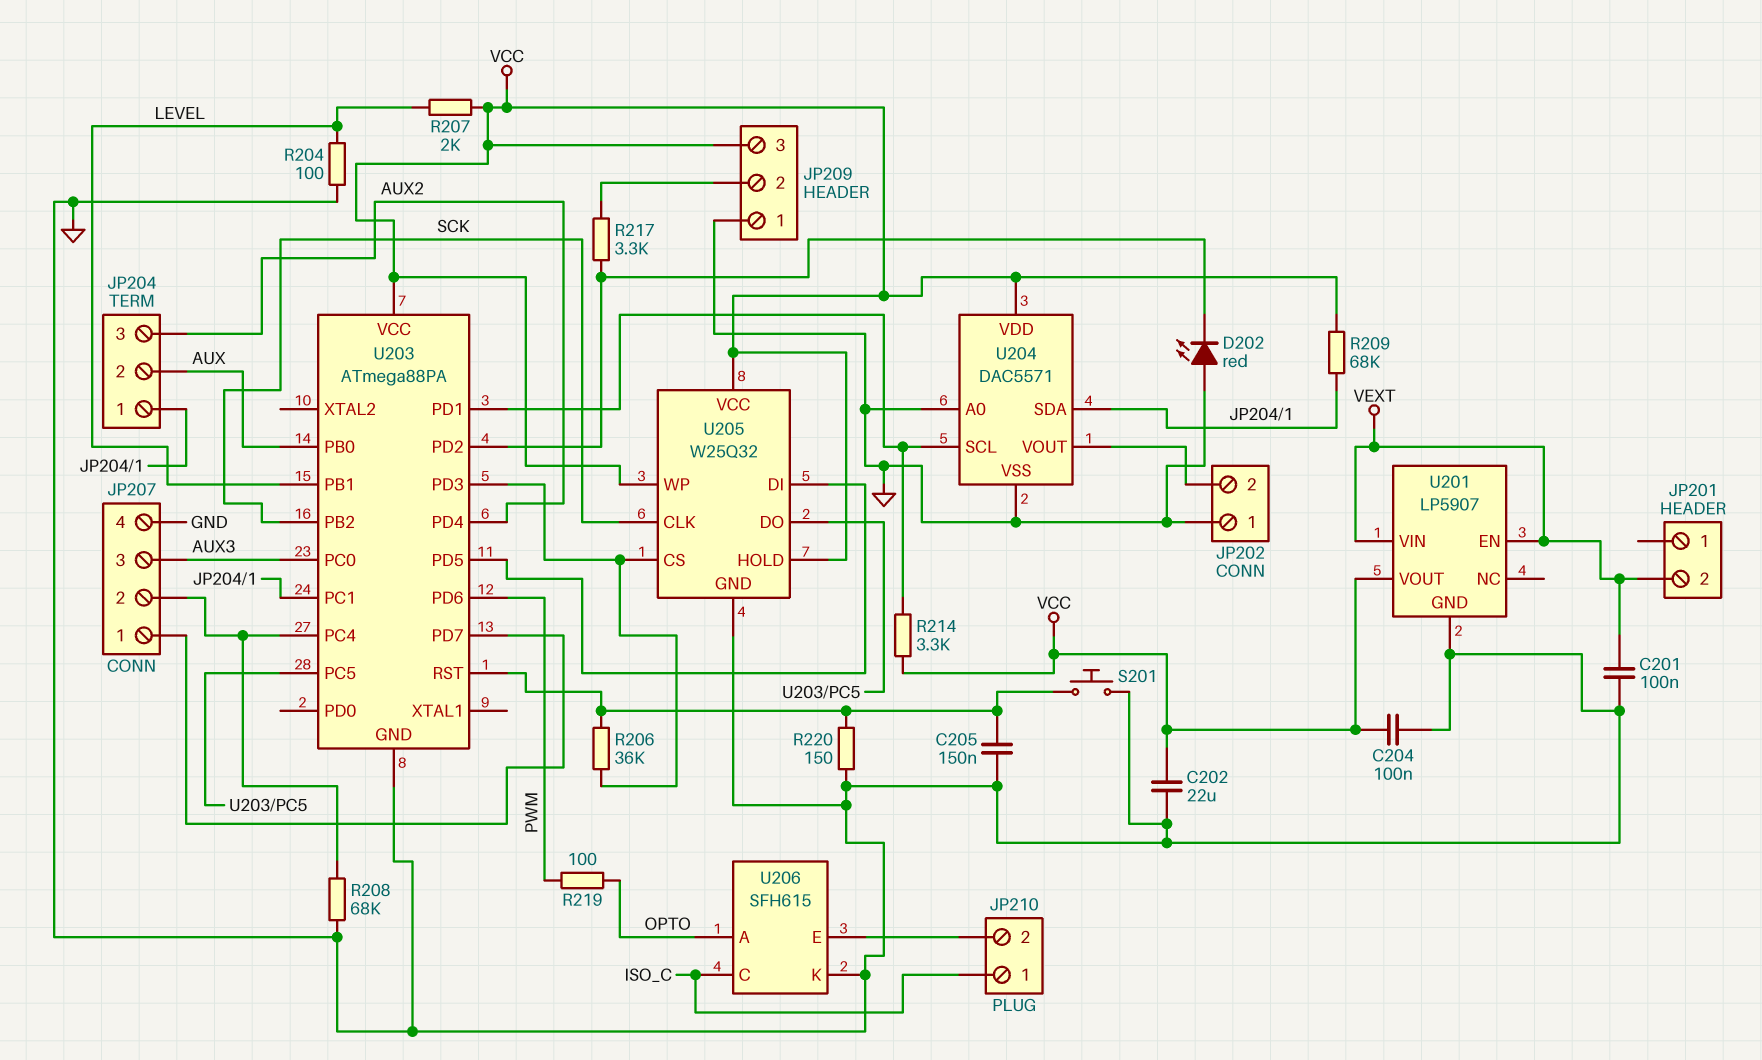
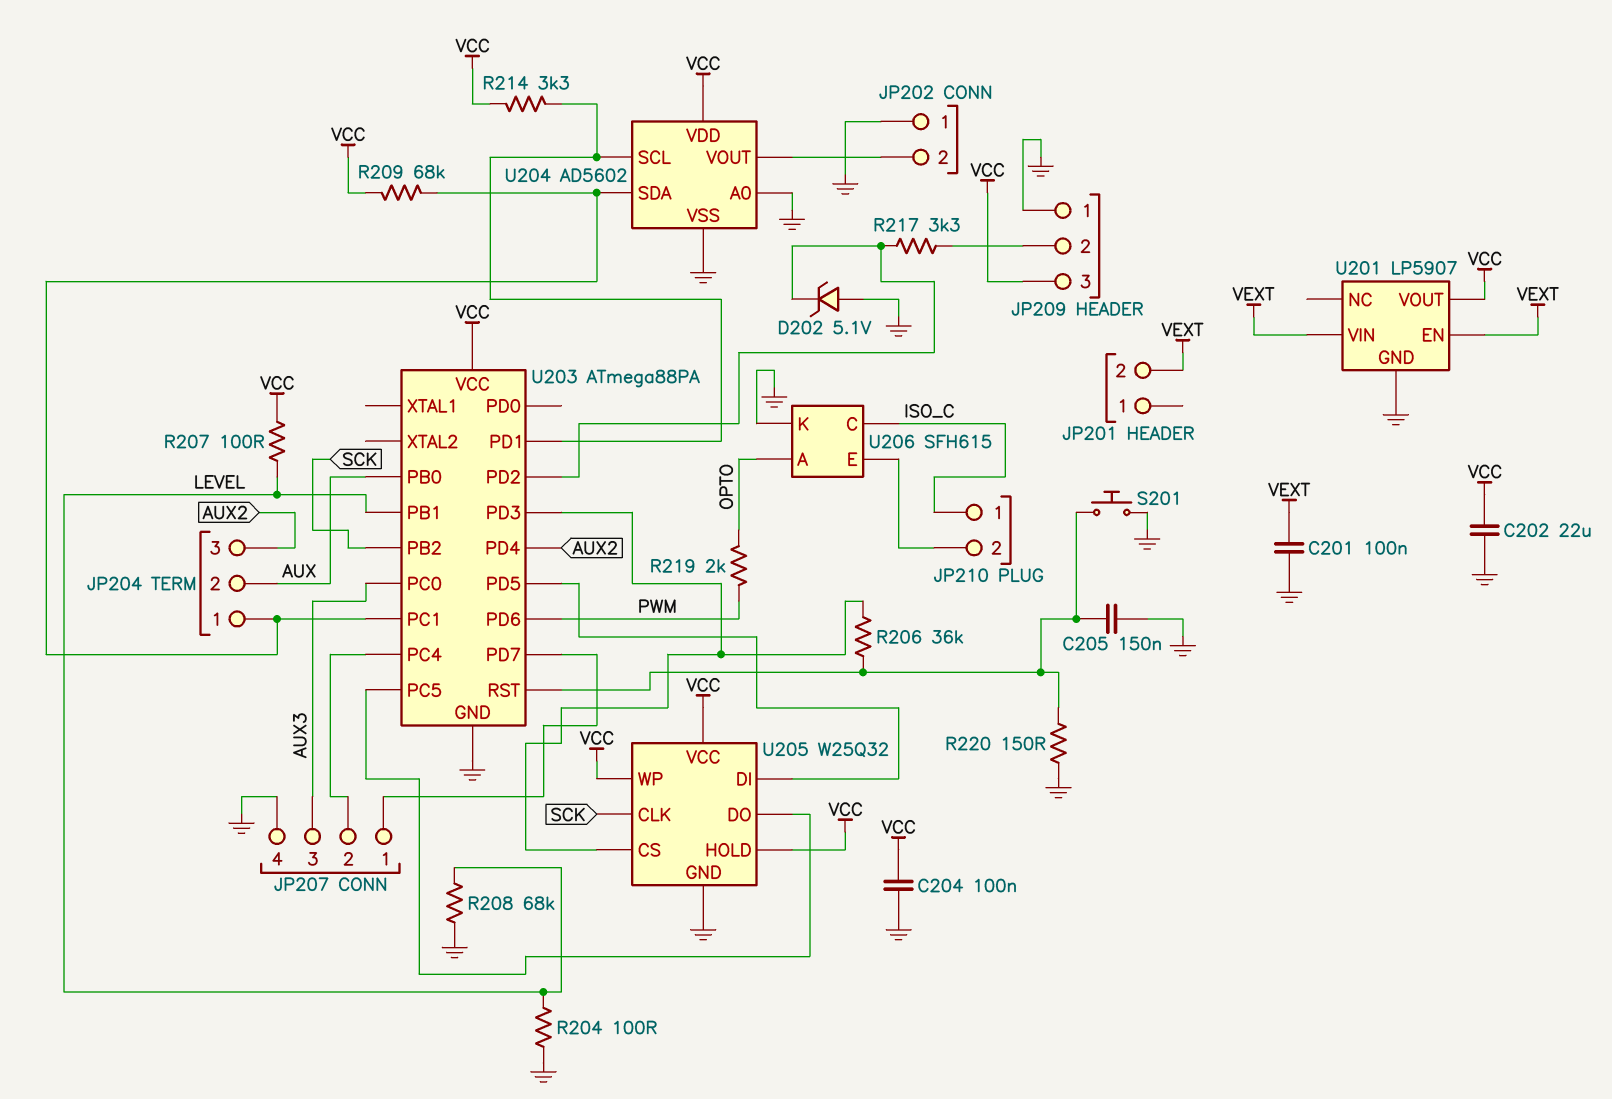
D202: LED red (A GND, K U203/PD2) -> zener 5.1V (A GND, K U203/PD2)
R207: 2k (LEVEL, VCC) -> 100 (LEVEL, VCC)
R208: 68k (GND, JP207/2) -> 68k (GND, LEVEL)
R219: 100 (OPTO, PWM) -> 2k (OPTO, PWM)
U204: DAC5571 -> AD5602

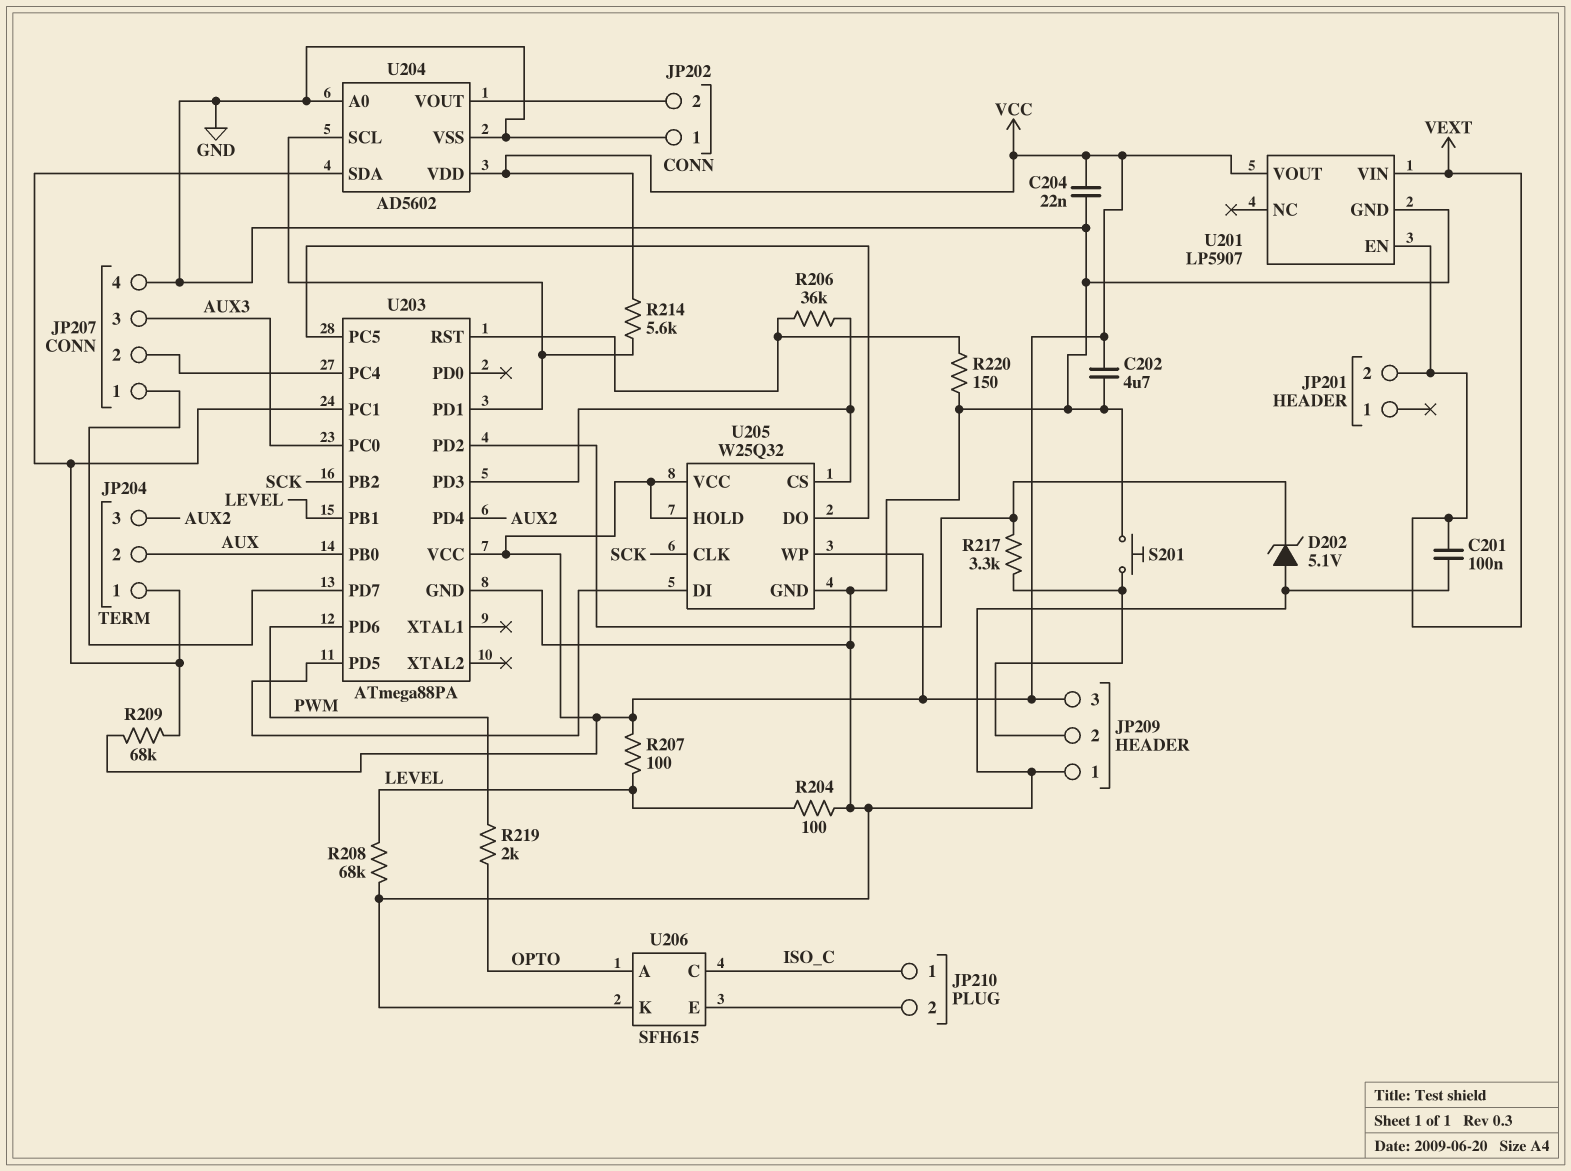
C202: 22uF (GND, VCC) -> 4.7uF (GND, VCC)
C204: 100nF (GND, VCC) -> 22nF (GND, VCC)
C205: 150nF (GND, U203/RST) -> none
R214: 3.3k (U203/PD1, VCC) -> 5.6k (U203/PD1, VCC)
S201: button (GND, U203/RST) -> button (GND, JP209/2)

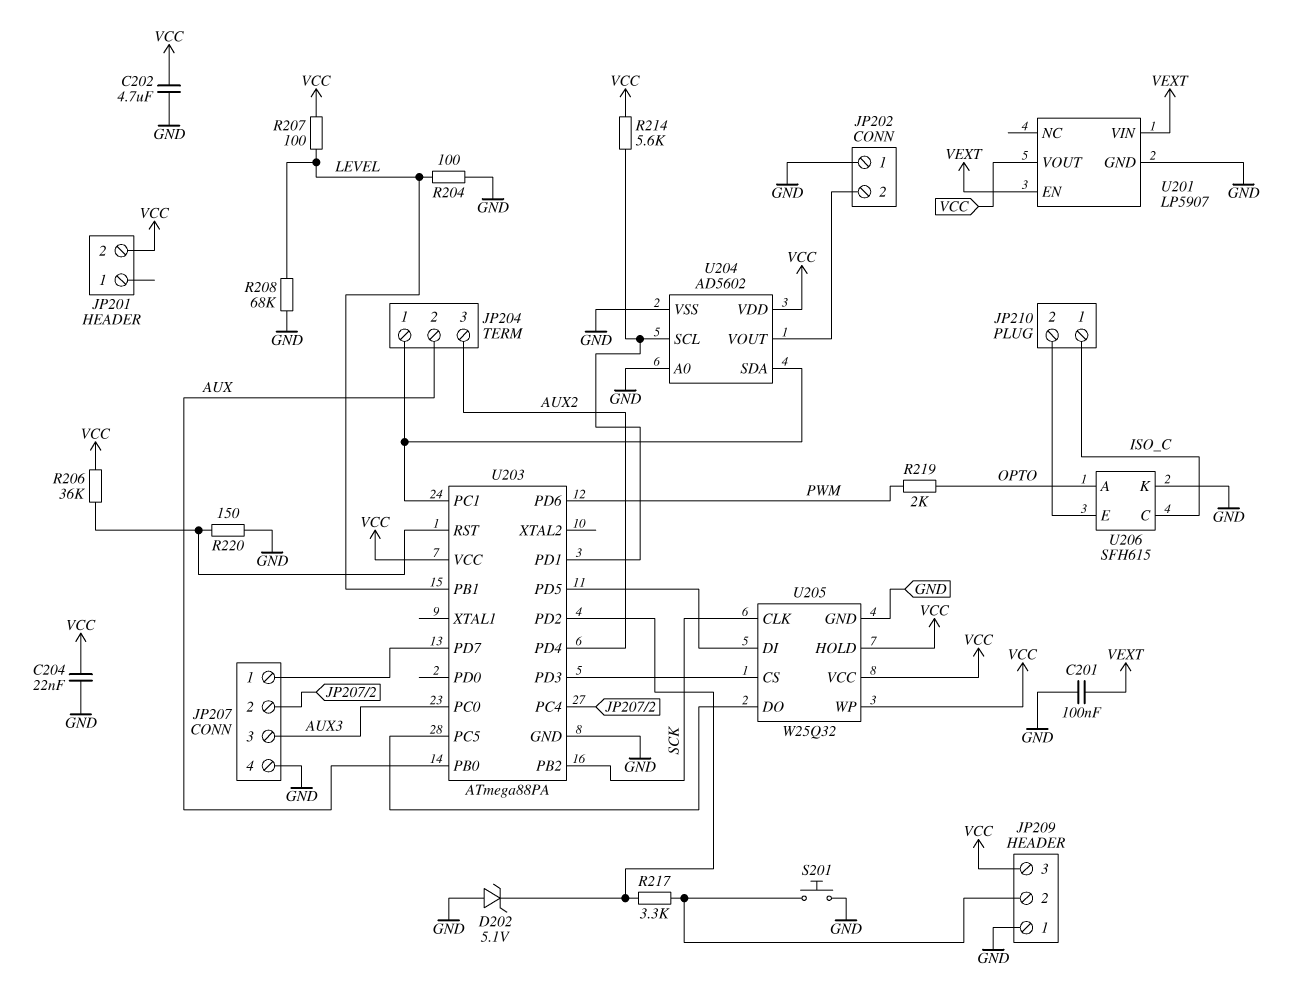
JP201 pin 2: VEXT -> VCC
R206: 36k (U203/PD3, U203/RST) -> 36k (U203/RST, VCC)
R209: 68k (JP204/1, VCC) -> none

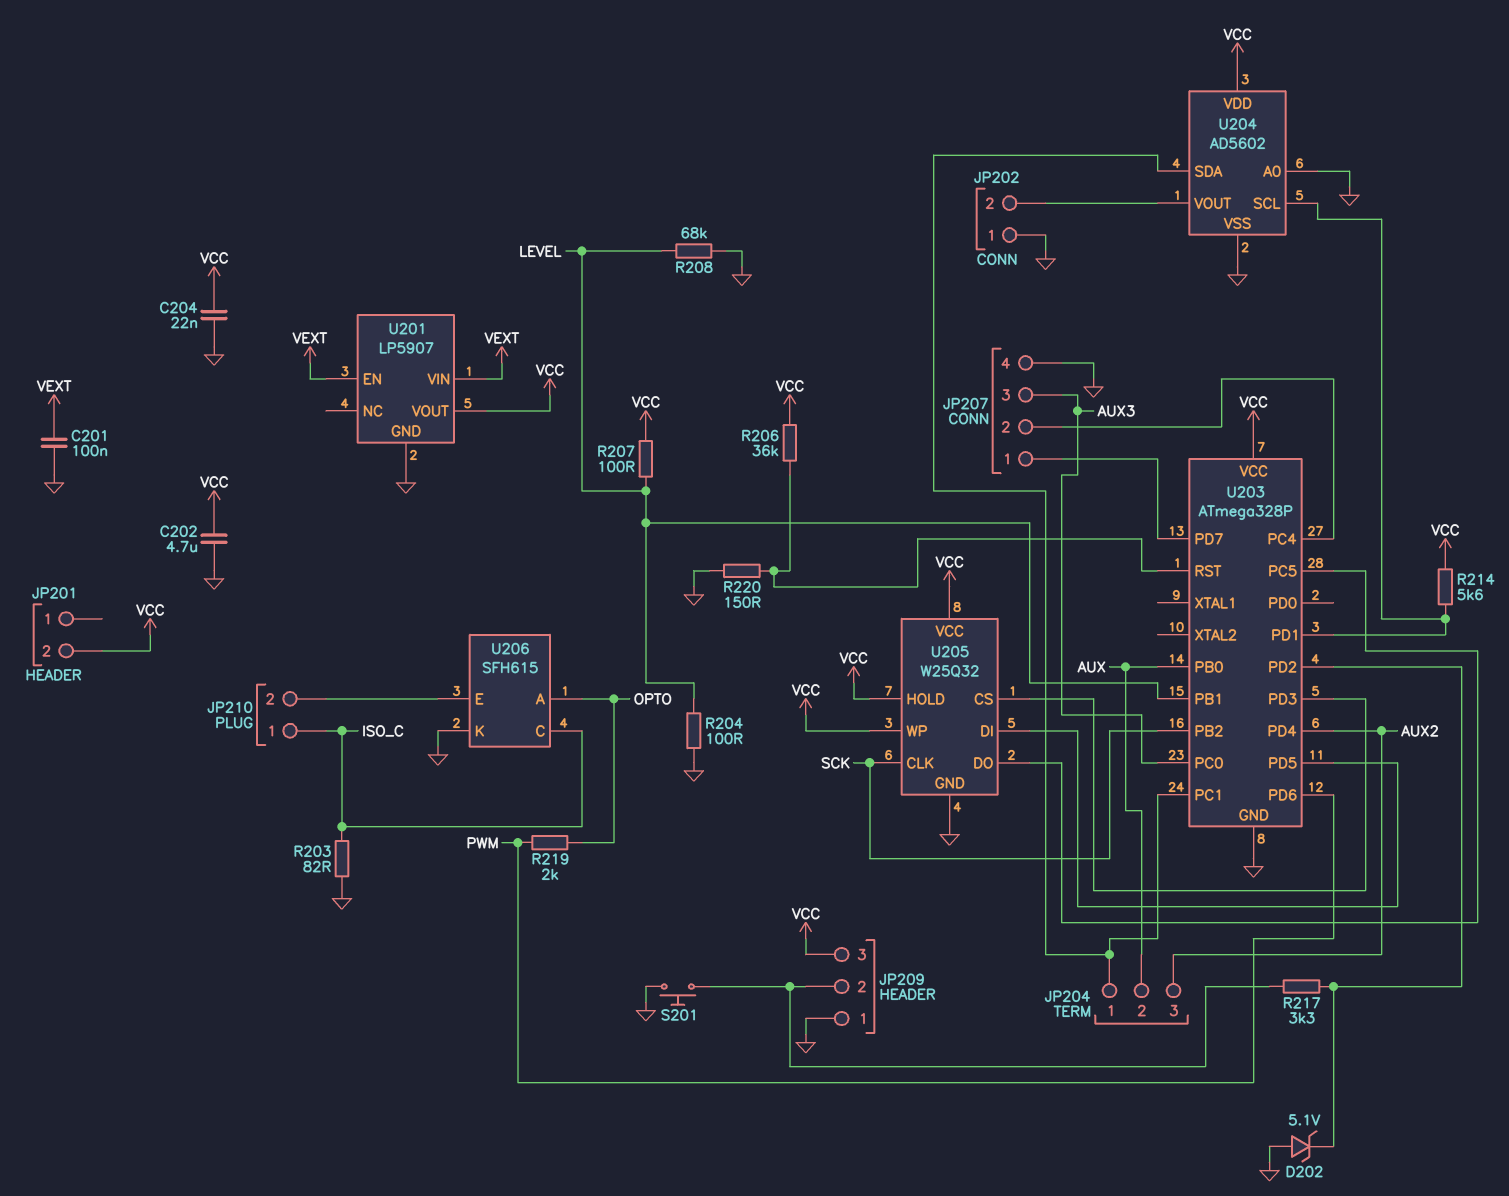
R203: none -> 82 (GND, ISO_C)
U203: ATmega88PA -> ATmega328P

